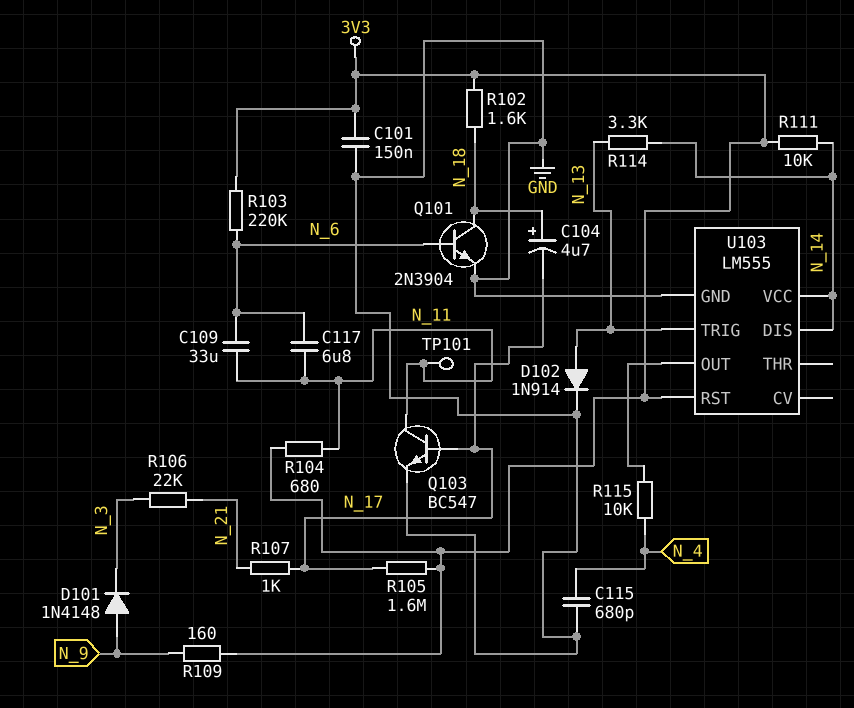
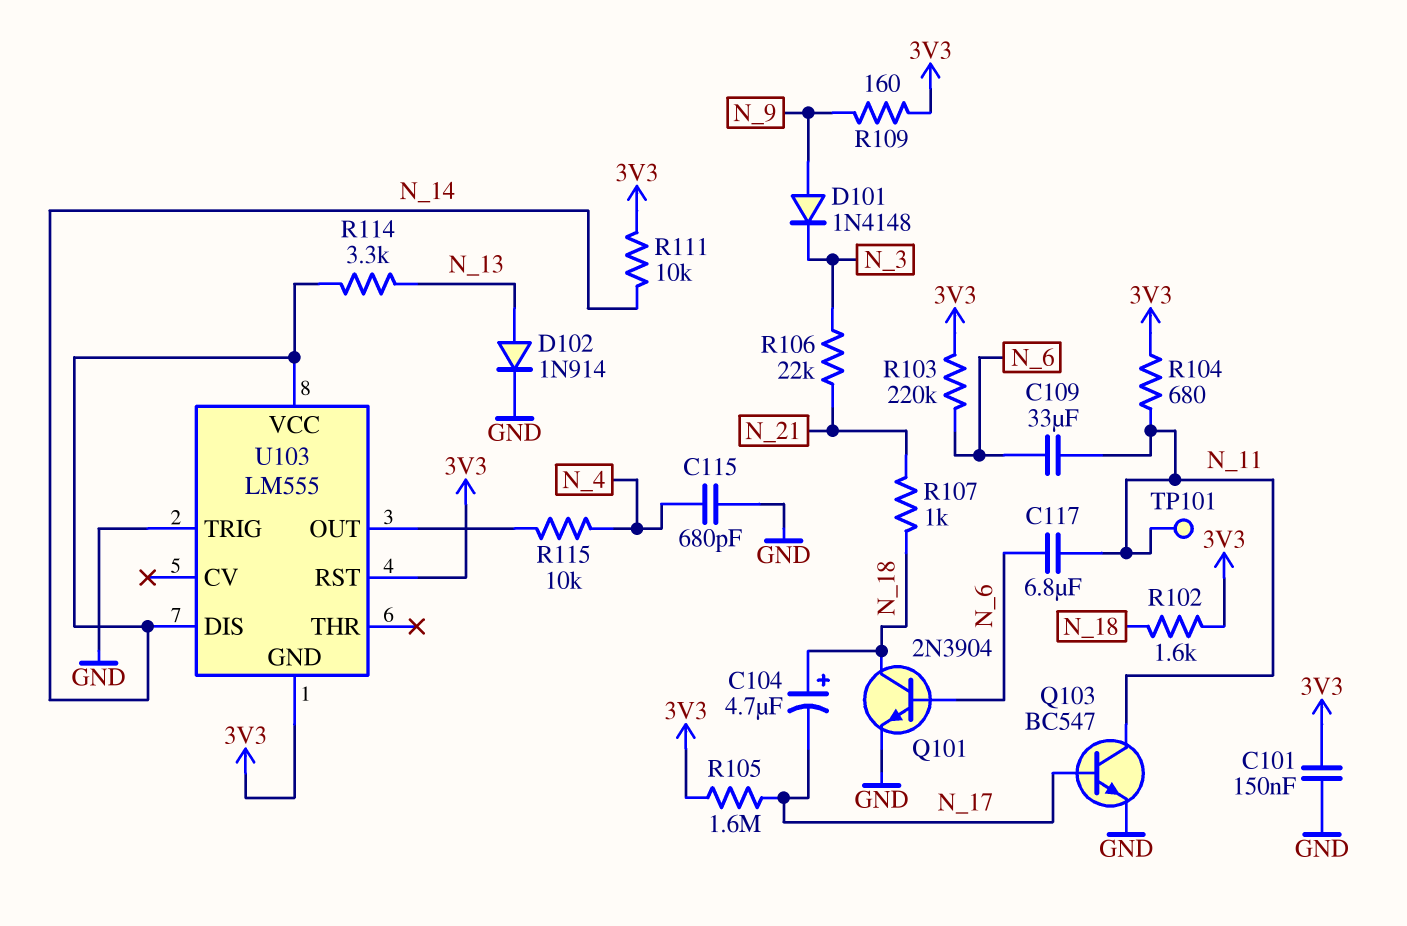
R107: 1k (N_17, N_21) -> 1k (N_18, N_21)
U103 pin GND: GND -> 3V3
U103 pin TRIG: N_13 -> GND

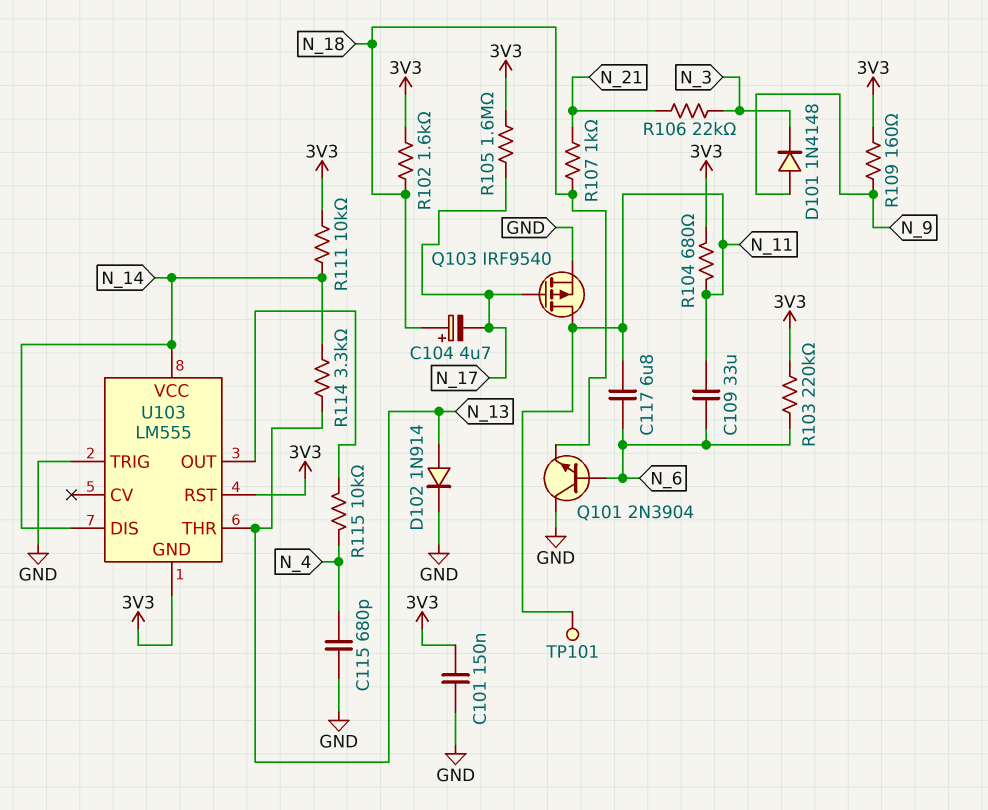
Q101: NPN 2N3904 (B N_6, C N_18, E GND) -> NPN 2N3904 (B N_6, C GND, E N_18)
Q103: NPN BC547 (B N_17, C N_11, E GND) -> PMOS IRF9540 (G N_17, D N_11, S GND)
U103 pin THR: none -> N_13

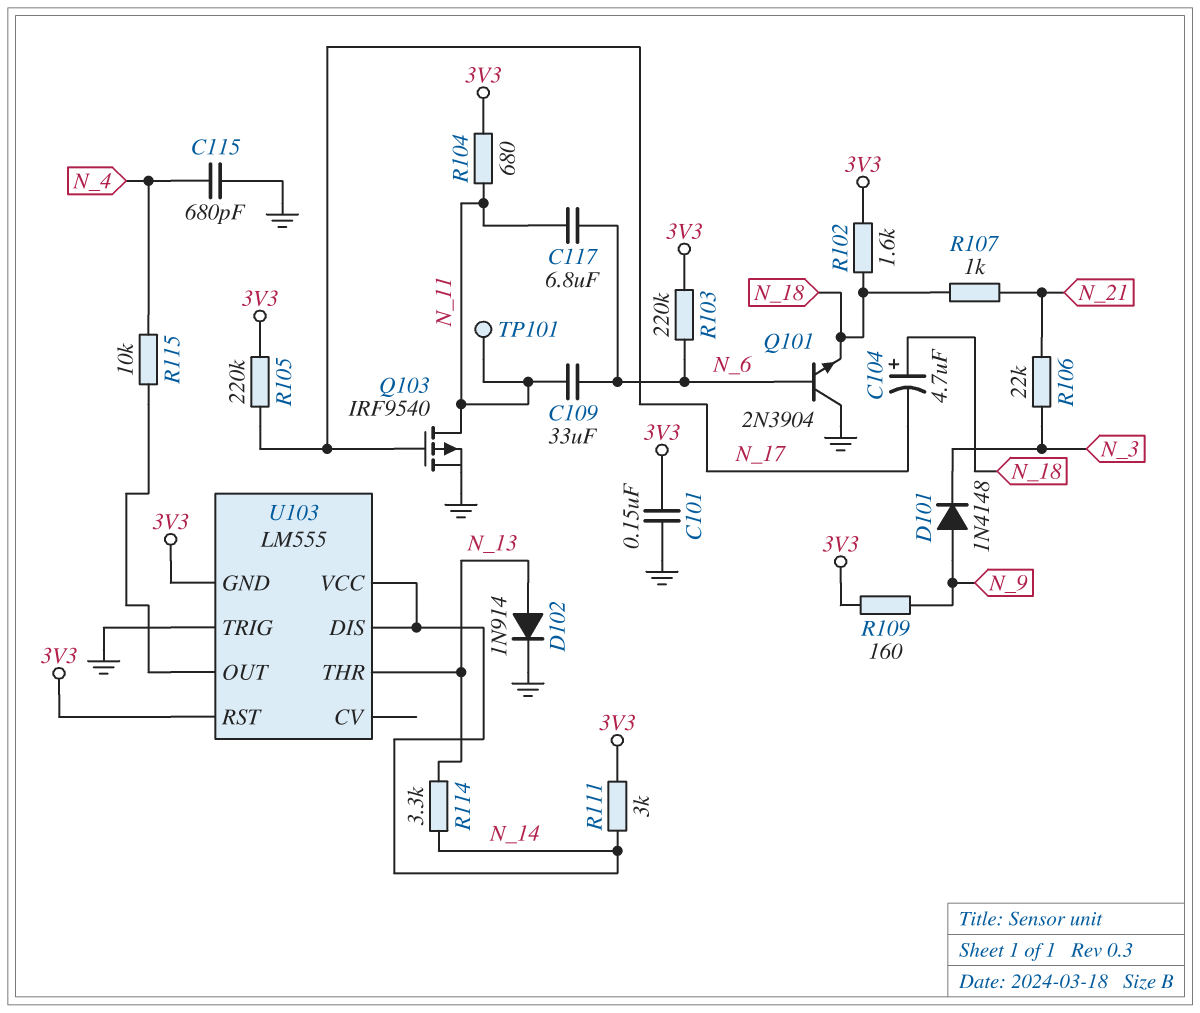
R105: 1.6M (3V3, N_17) -> 220k (3V3, N_17)
R111: 10k (3V3, N_14) -> 3k (3V3, N_14)

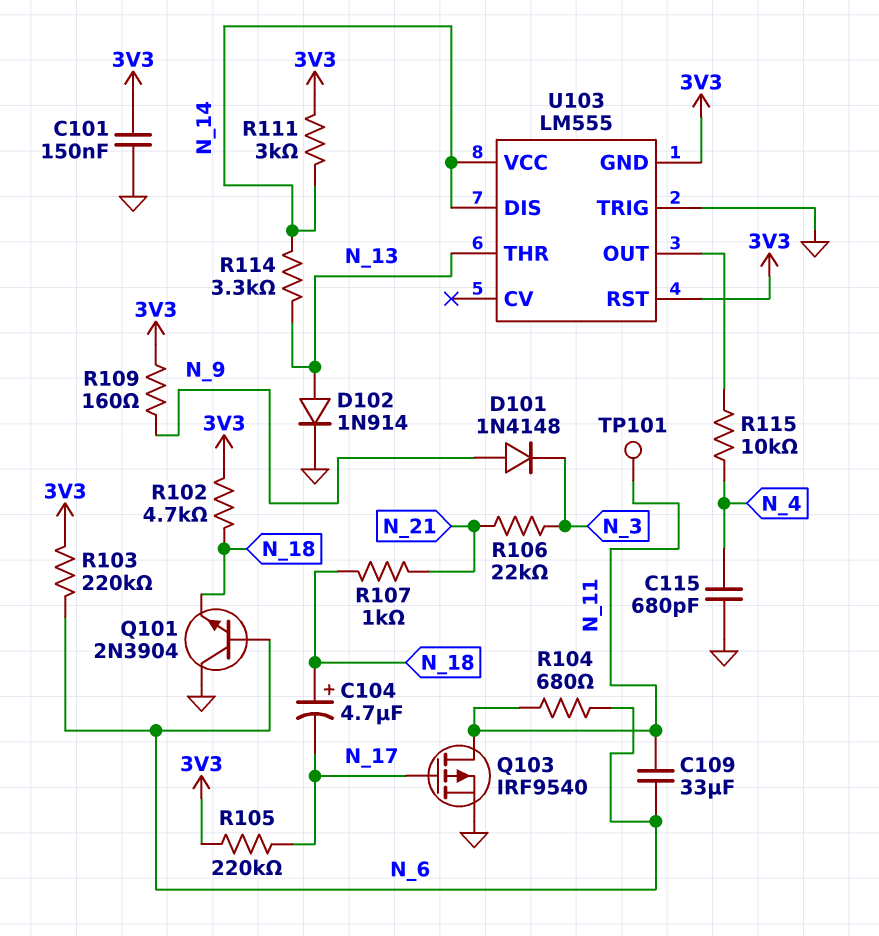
C117: 6.8uF (N_6, N_11) -> none
R102: 1.6k (3V3, N_18) -> 4.7k (3V3, N_18)
R104: 680 (3V3, N_11) -> 680 (N_6, N_11)

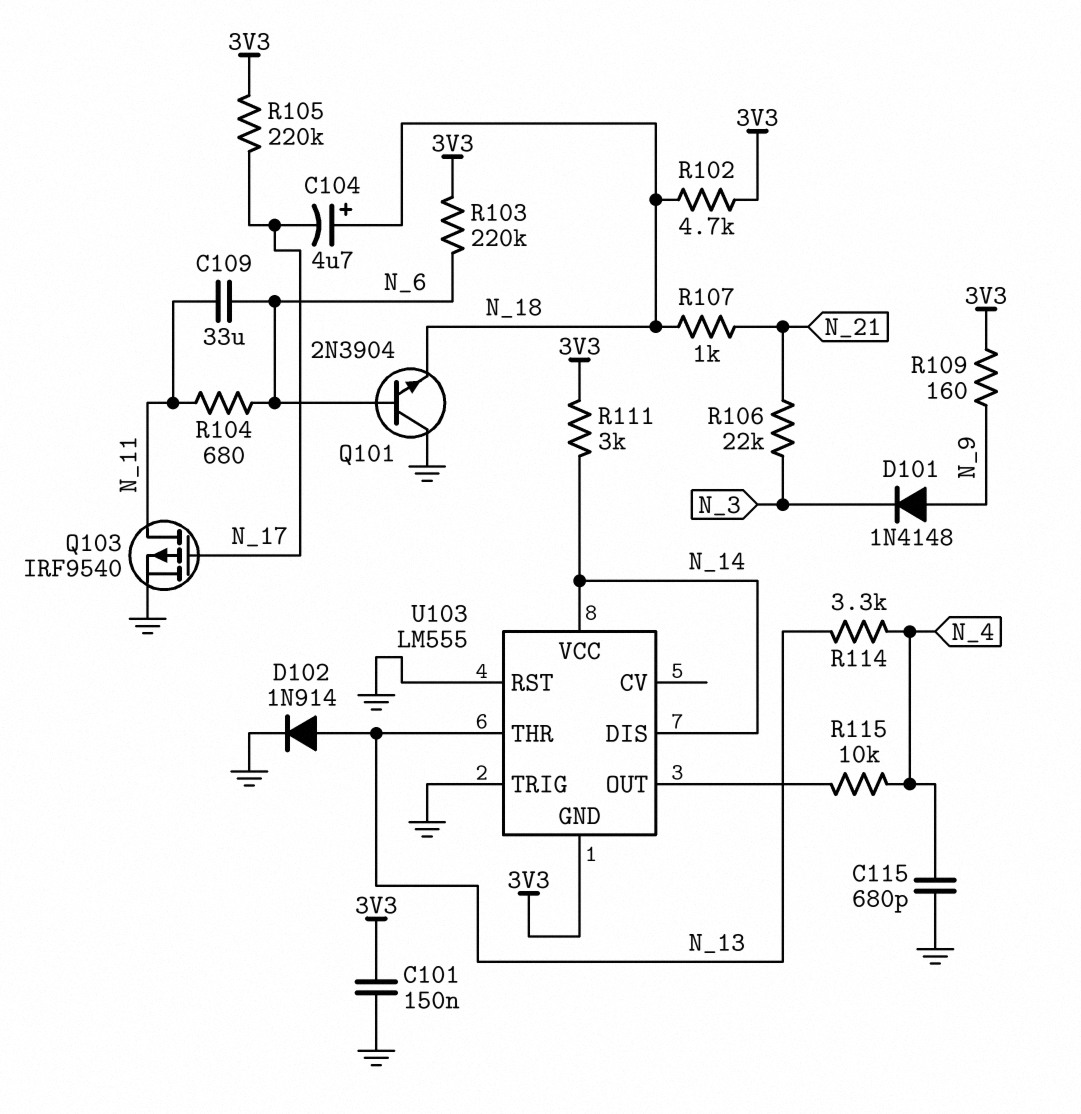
R114: 3.3k (N_13, N_14) -> 3.3k (N_4, N_13)
TP101: test point (N_11) -> none
U103 pin RST: 3V3 -> GND

